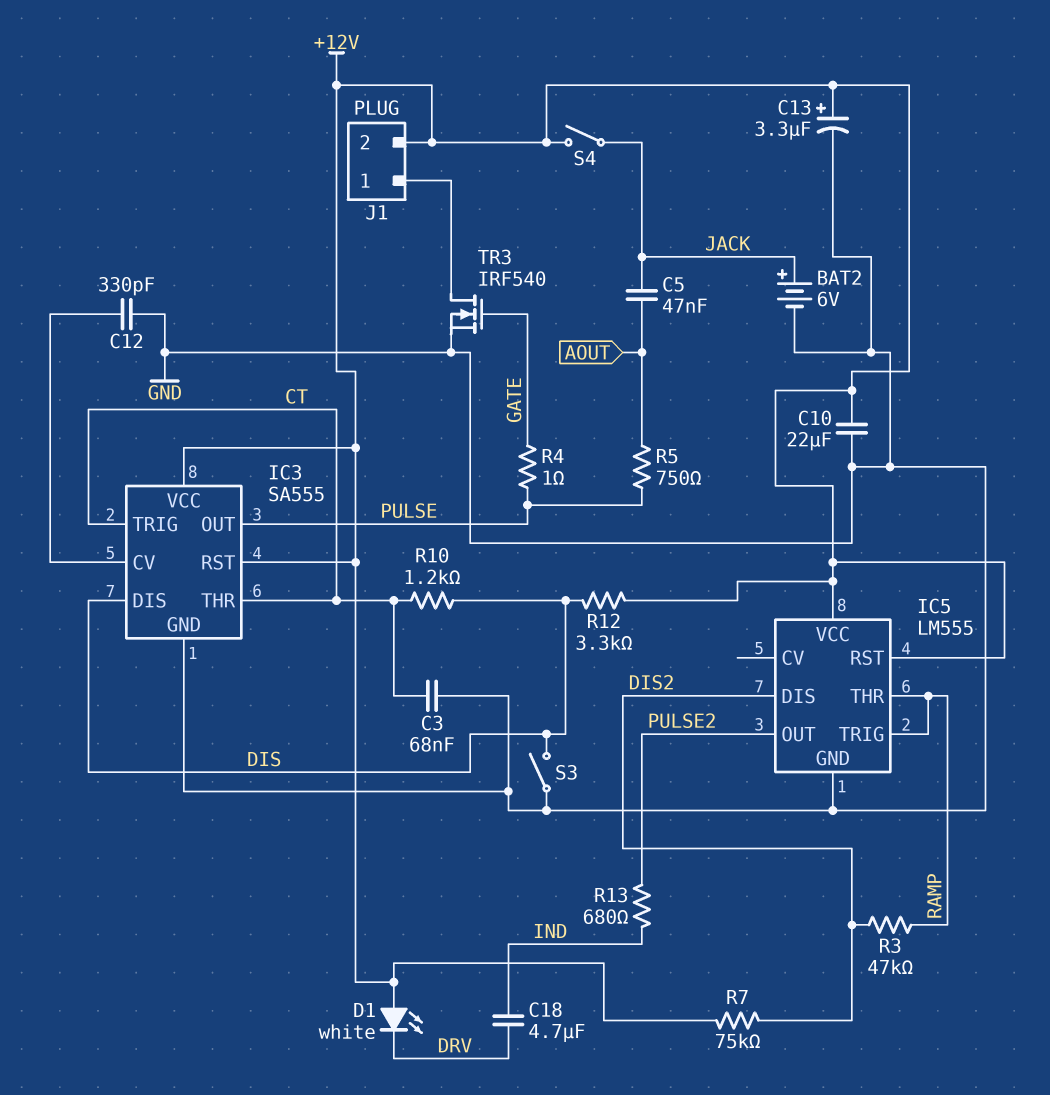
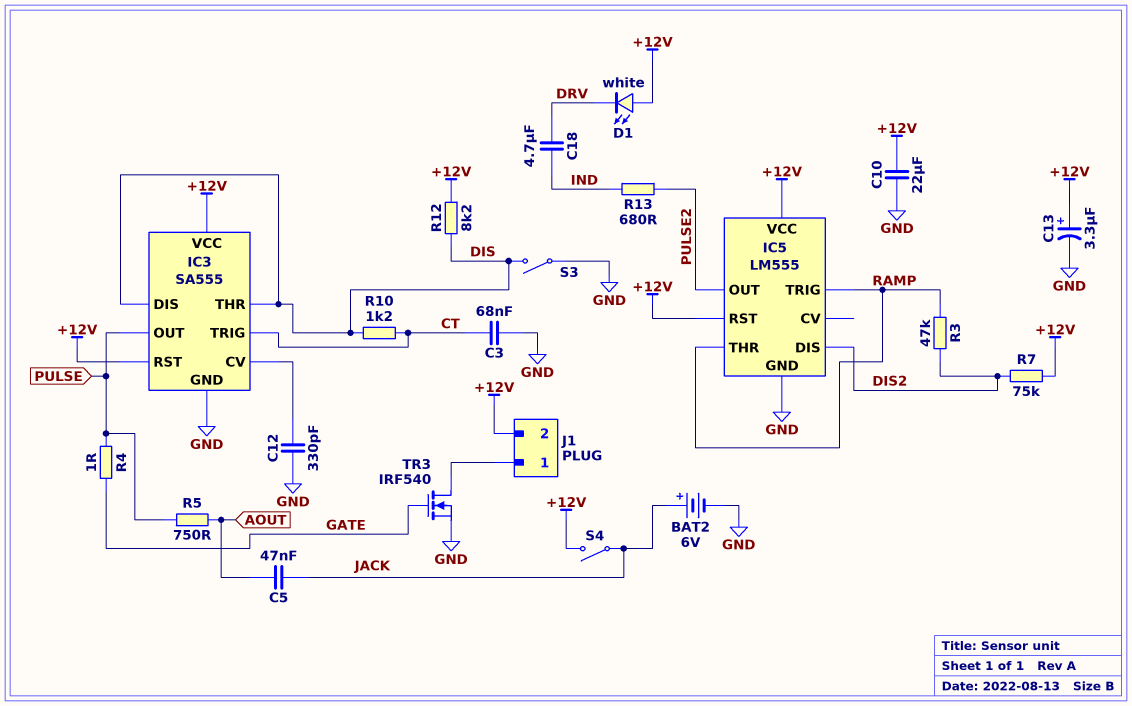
IC3 pin THR: CT -> DIS
R12: 3.3k (+12V, DIS) -> 8.2k (+12V, DIS)

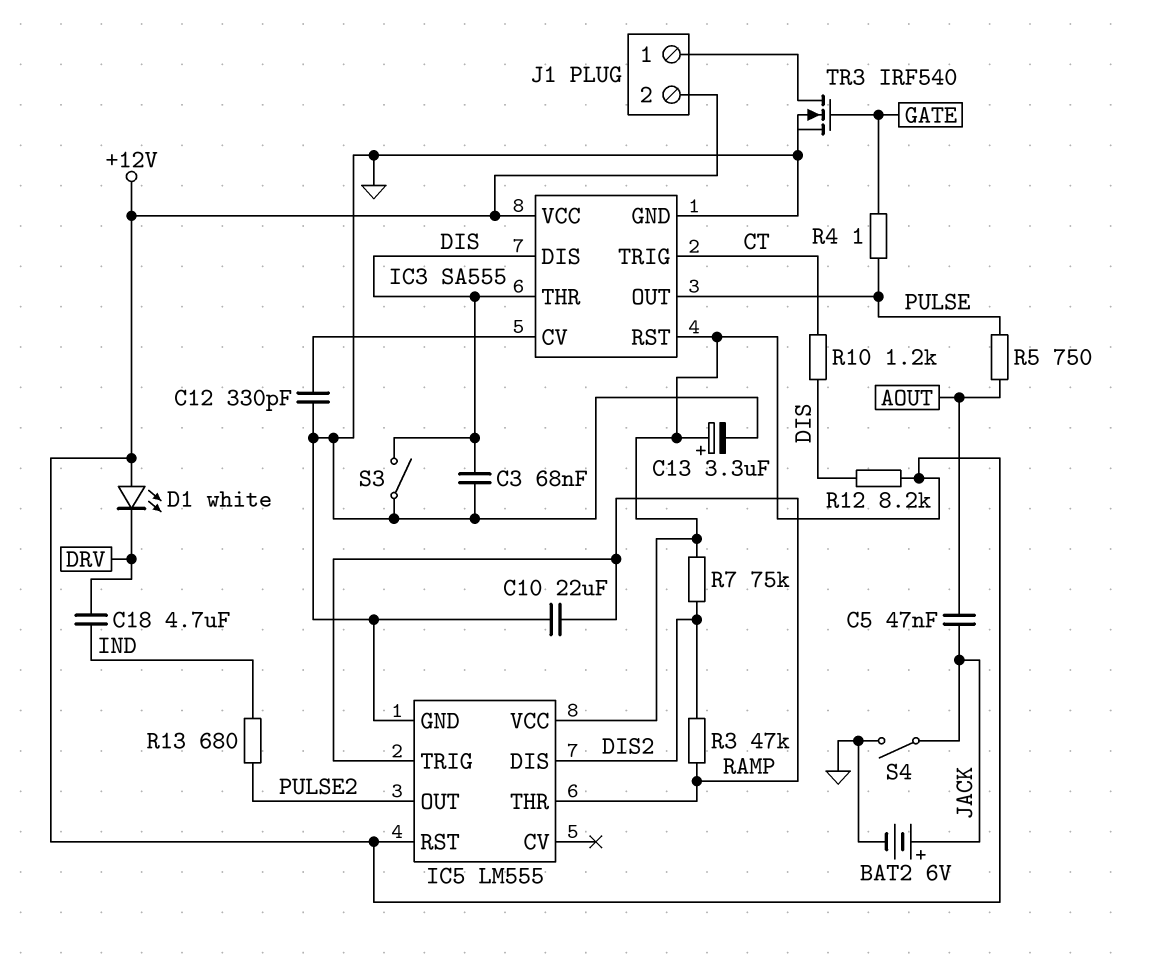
C3: 68nF (CT, GND) -> 68nF (DIS, GND)
C10: 22uF (+12V, GND) -> 22uF (GND, RAMP)
S4: switch (+12V, JACK) -> switch (GND, JACK)

